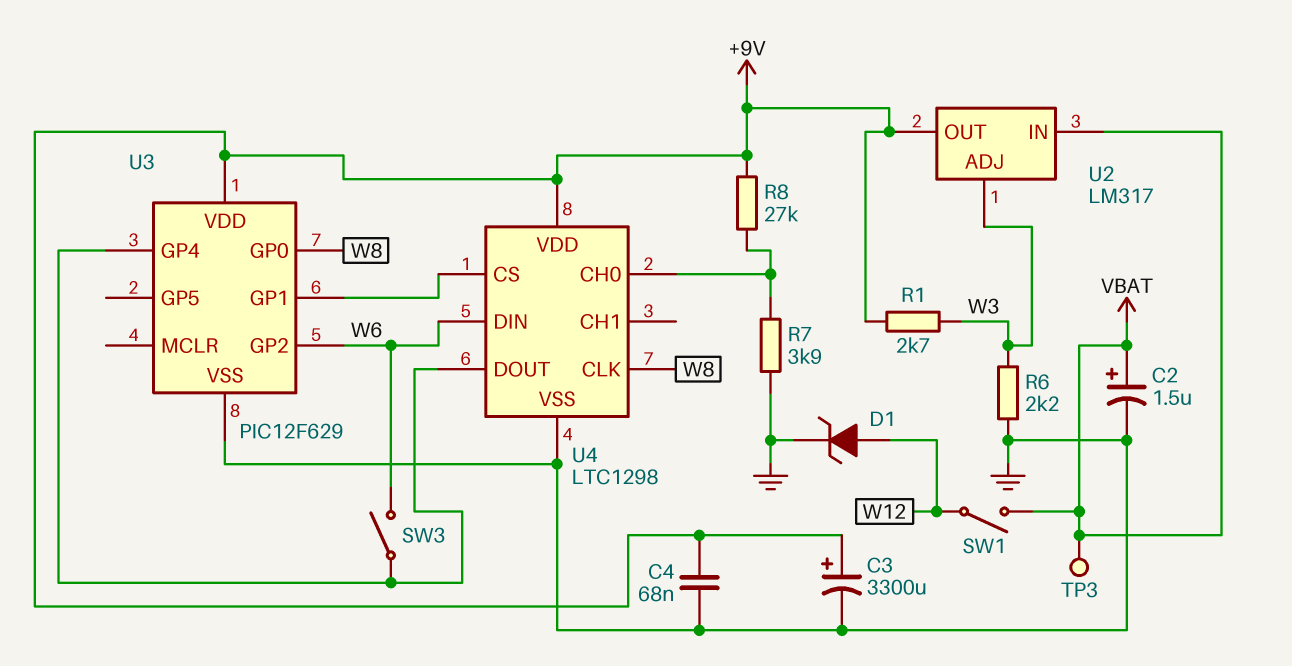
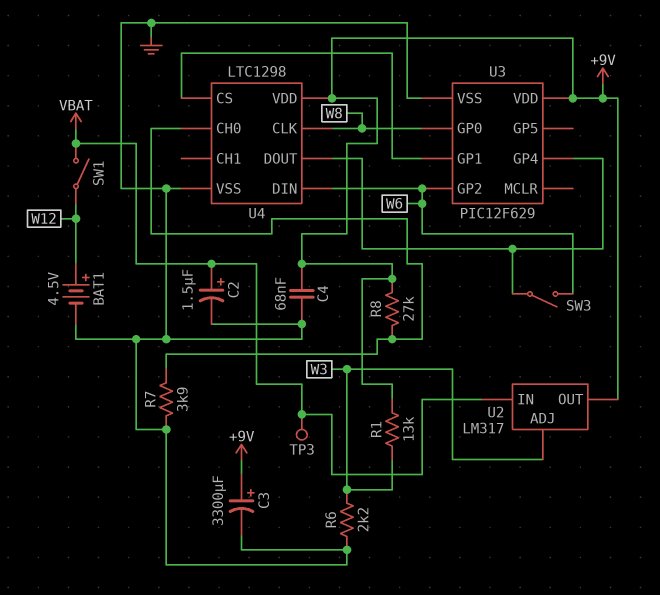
BAT1: none -> 4.5V (plus W12, minus GND)
D1: zener (A W12, K GND) -> none
R1: 2.7k (+9V, W3) -> 13k (+9V, W3)

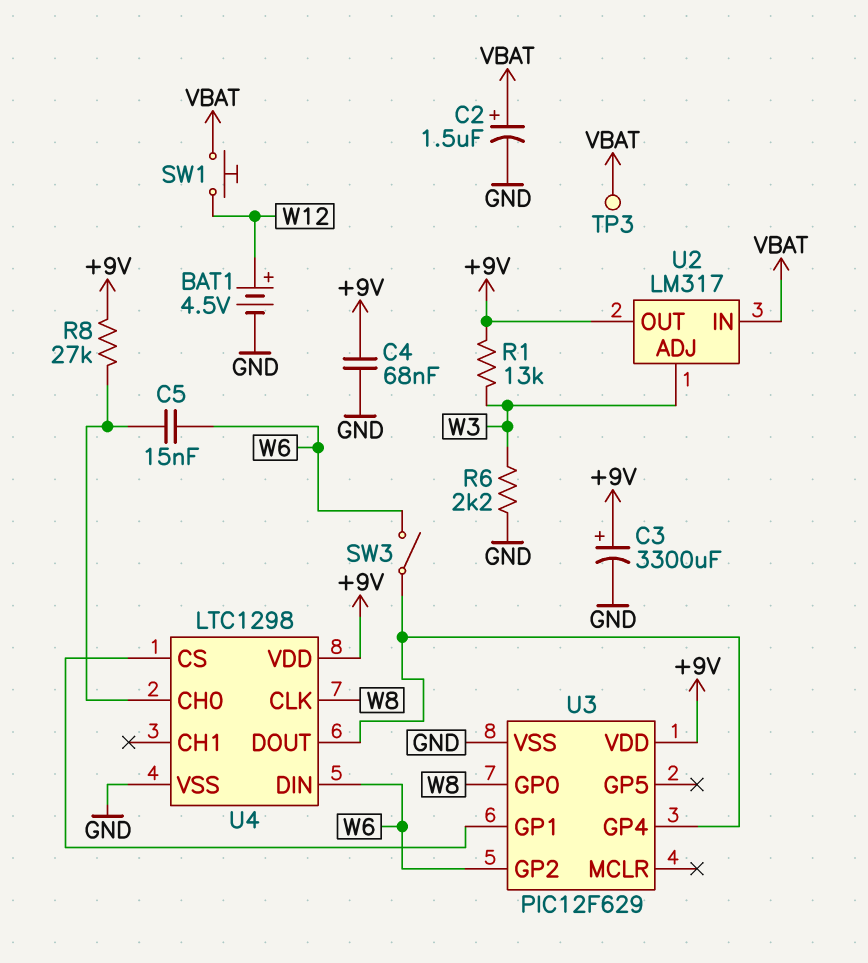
C5: none -> 15nF (U4/CH0, W6)
R7: 3.9k (GND, U4/CH0) -> none
SW1: switch (VBAT, W12) -> button (VBAT, W12)

